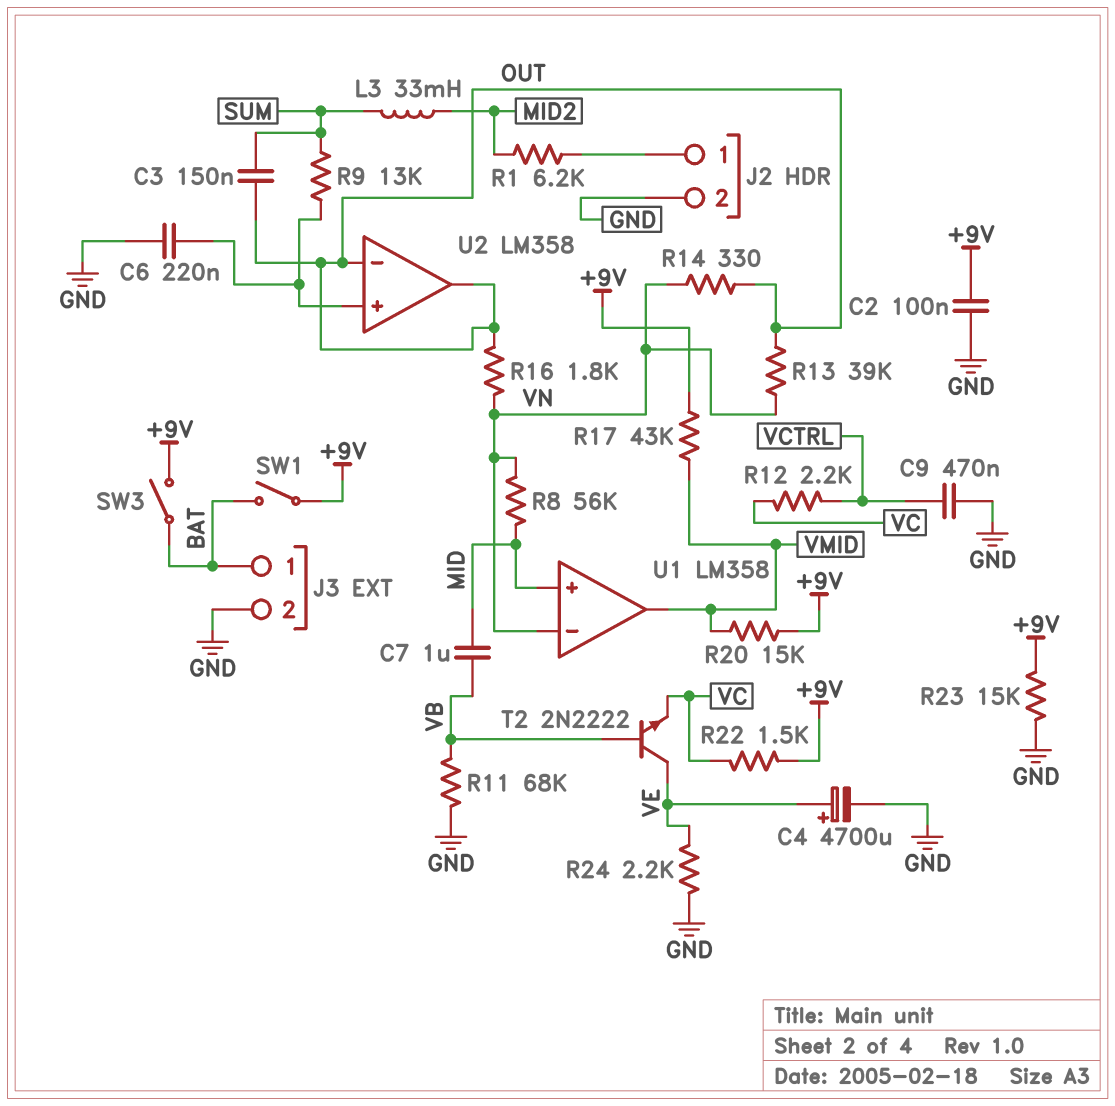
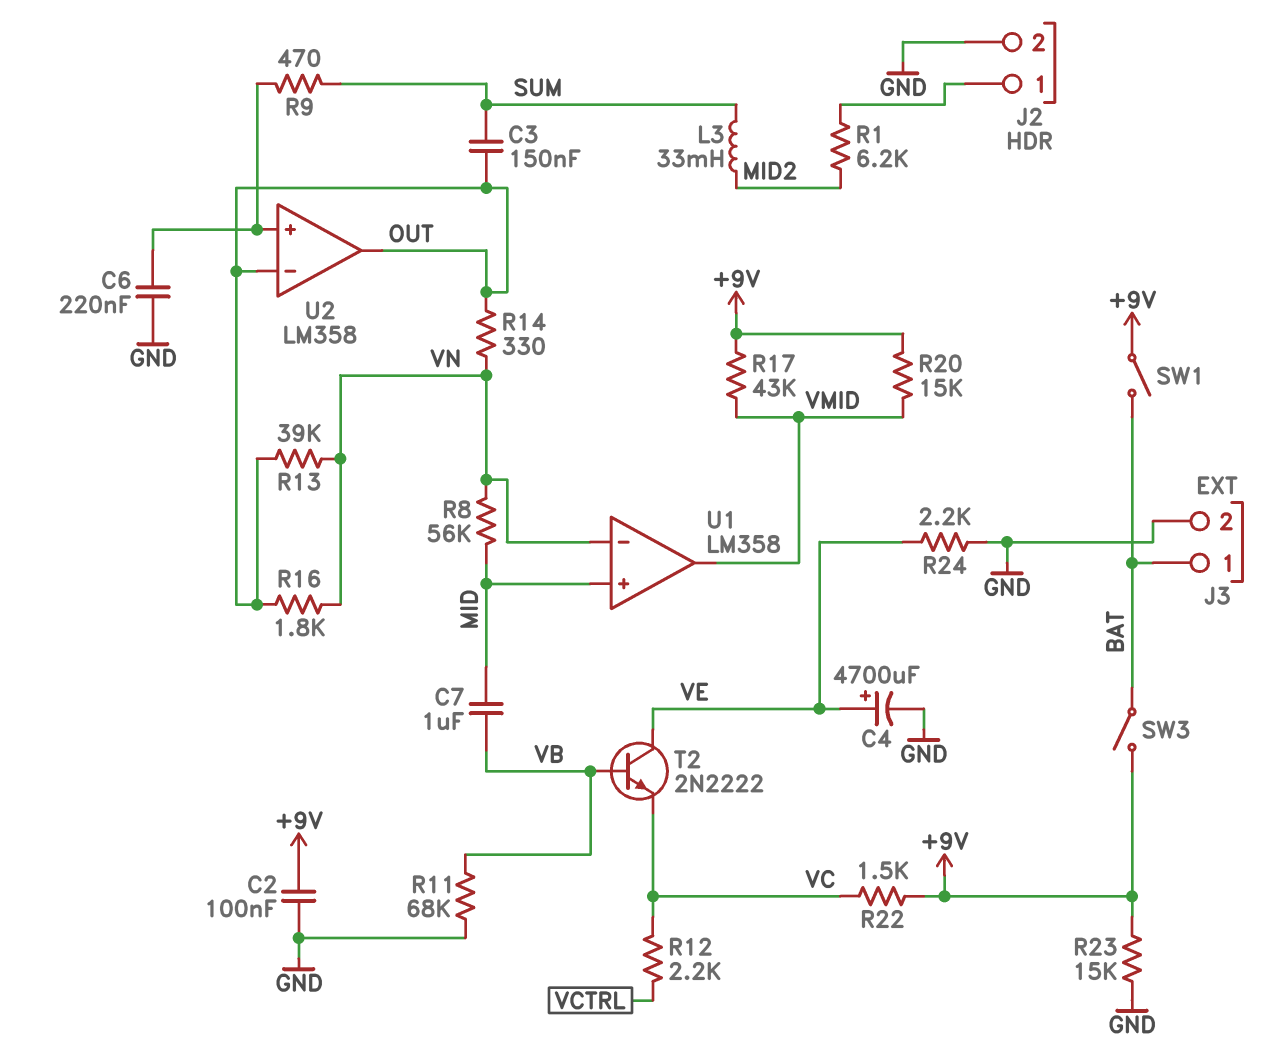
C9: 470nF (GND, VCTRL) -> none
R9: 13k (SUM, U2/in+) -> 470 (SUM, U2/in+)

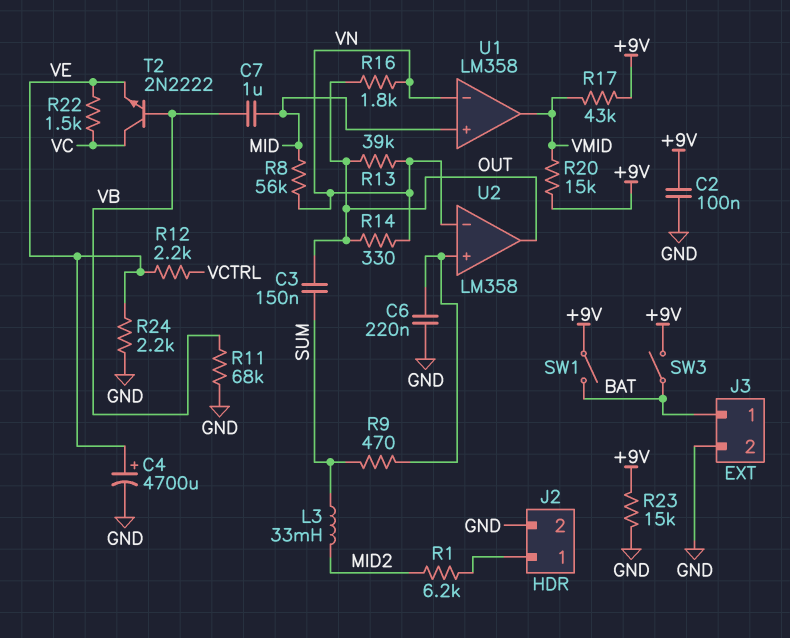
R12: 2.2k (VC, VCTRL) -> 2.2k (VCTRL, VE)
R22: 1.5k (+9V, VC) -> 1.5k (VC, VE)
T2: NPN 2N2222 (B VB, C VE, E VC) -> NPN 2N2222 (B VB, C VC, E VE)
U2 pin in-: OUT -> VN

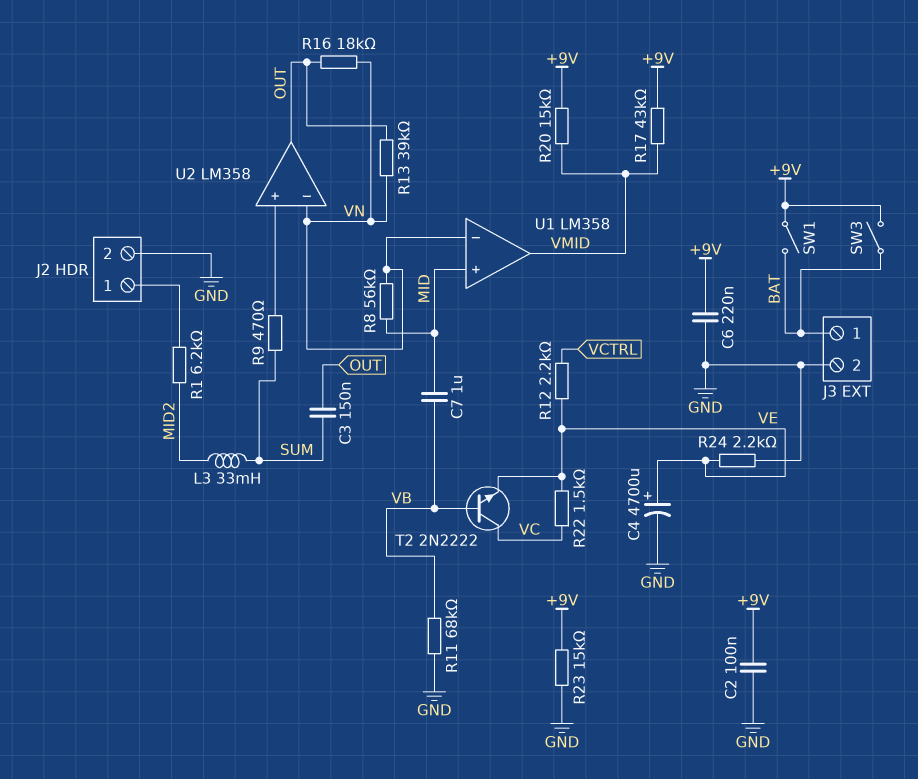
C6: 220nF (GND, U2/in+) -> 220nF (+9V, GND)
R14: 330 (OUT, VN) -> none
R16: 1.8k (OUT, VN) -> 18k (OUT, VN)

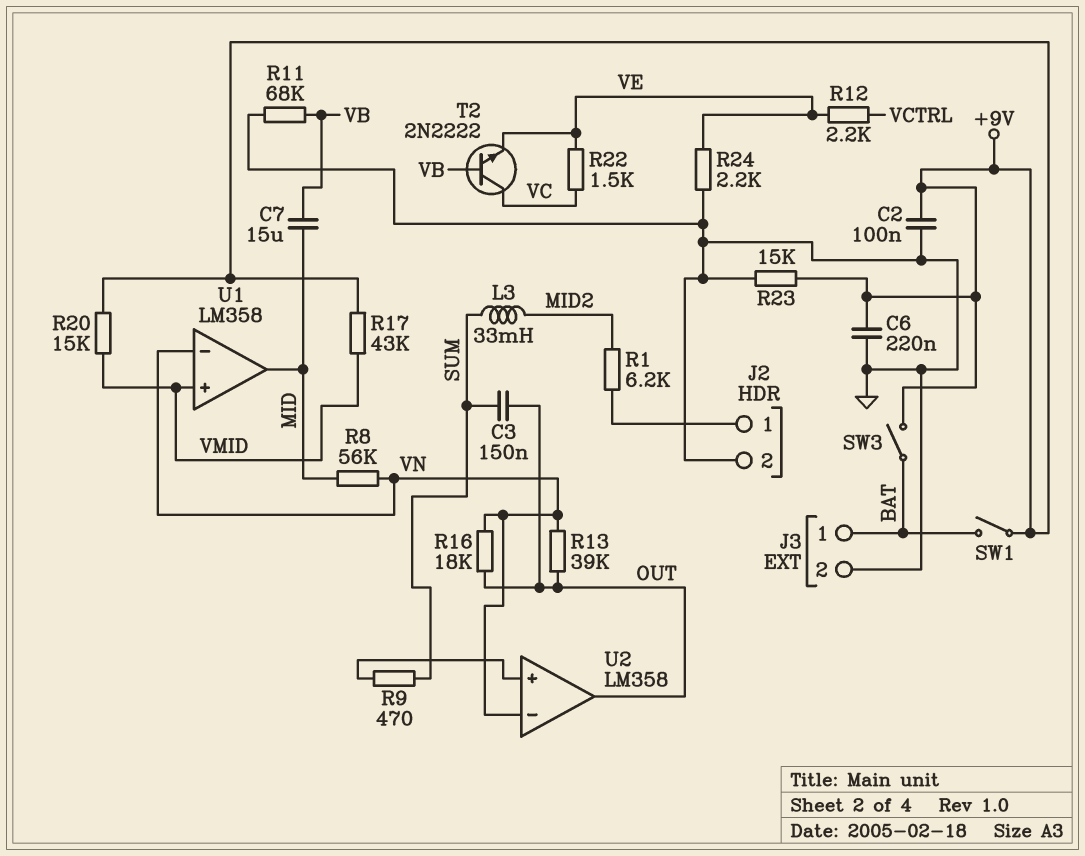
C4: 4700uF (plus VE, minus GND) -> none
C7: 1uF (MID, VB) -> 15uF (MID, VB)
U1 pin in+: MID -> VMID
U1 pin out: VMID -> MID

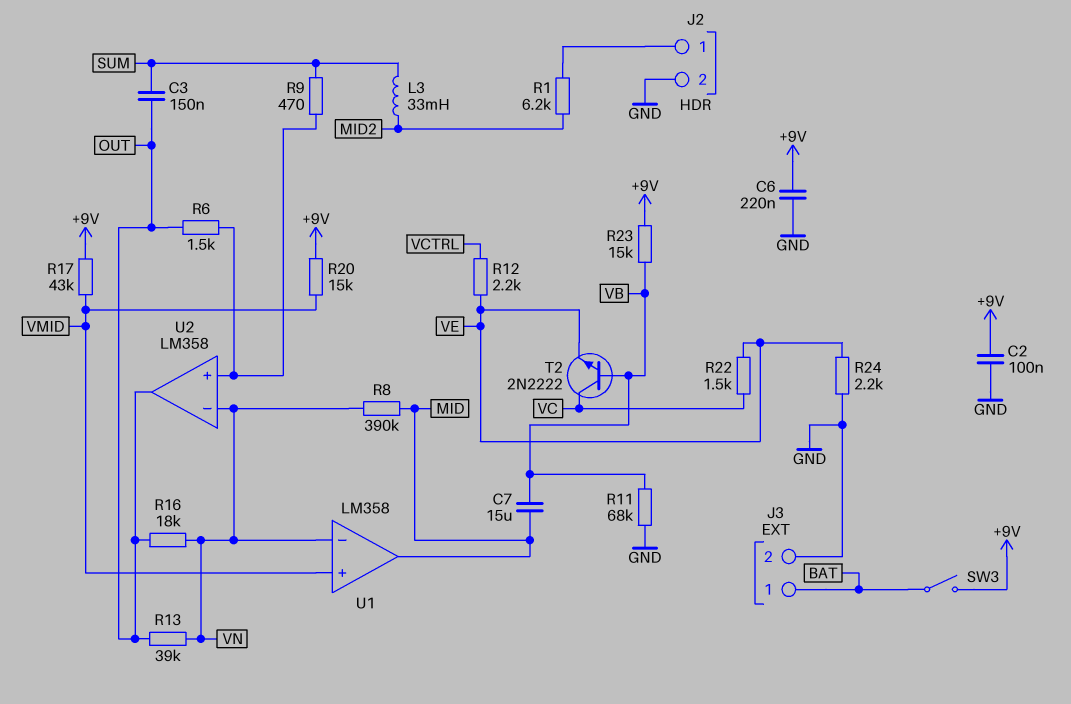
R6: none -> 1.5k (OUT, U2/in+)
R8: 56k (MID, VN) -> 390k (MID, VN)
R23: 15k (+9V, GND) -> 15k (+9V, VB)
SW1: switch (+9V, BAT) -> none

